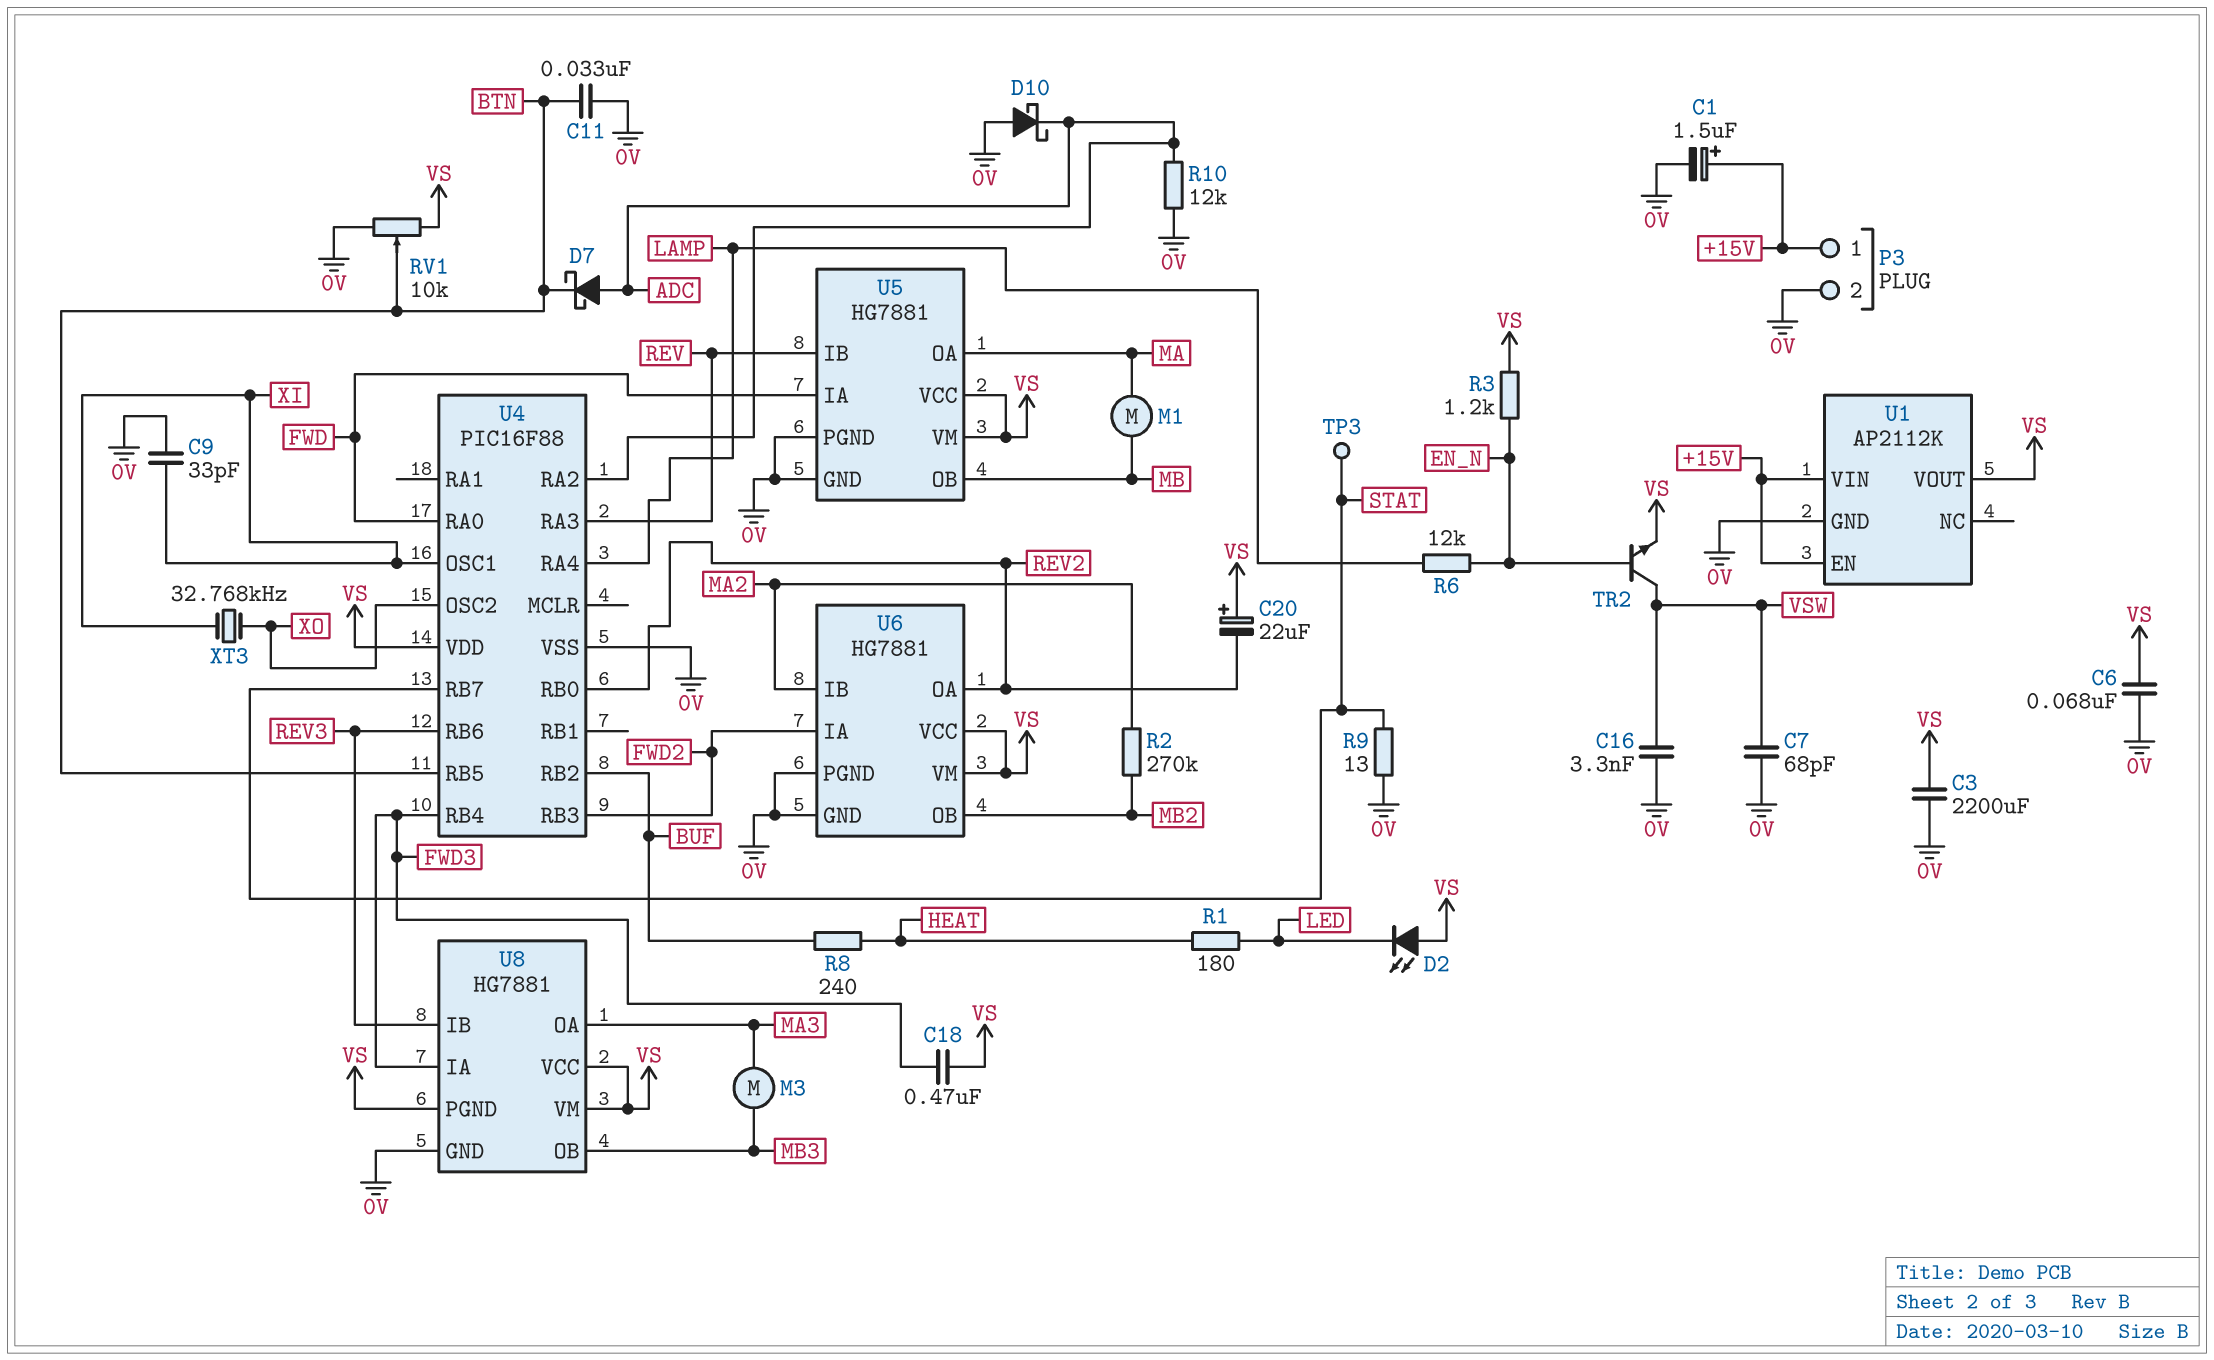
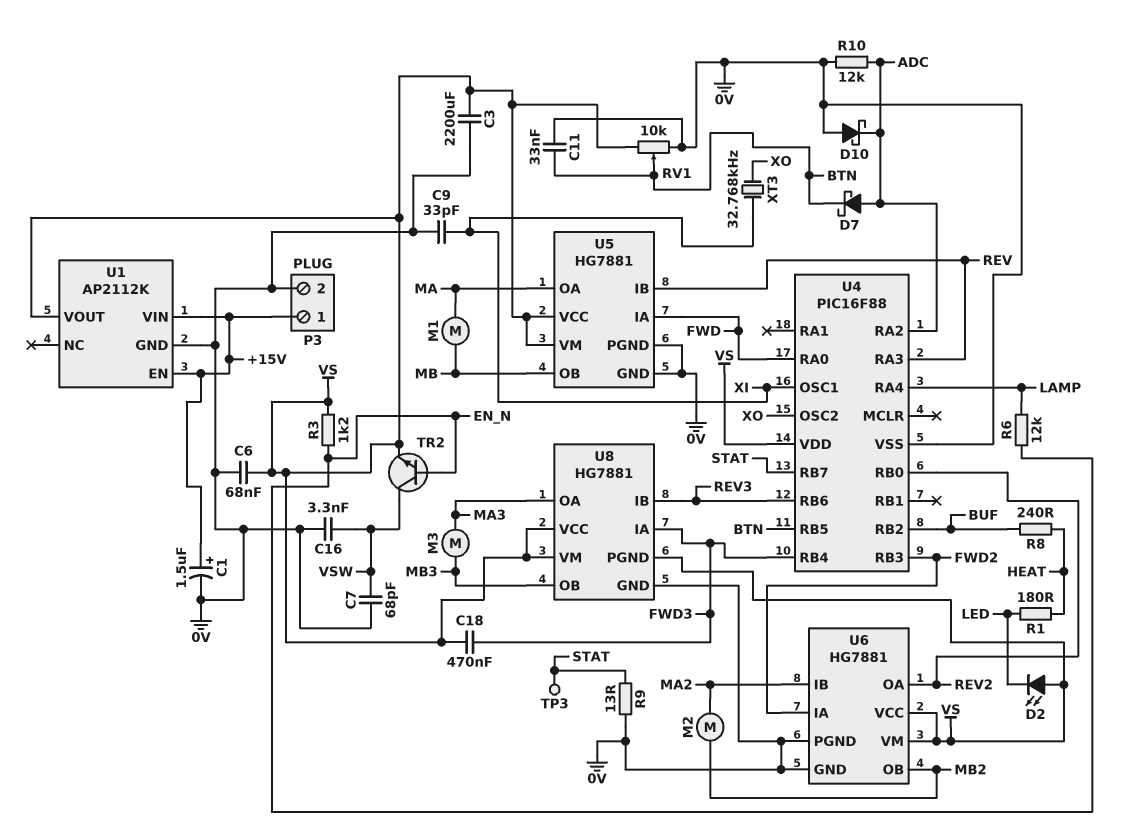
C20: 22uF (plus VS, minus REV2) -> none
M2: none -> motor (MA2, MB2)
R2: 270k (MA2, MB2) -> none

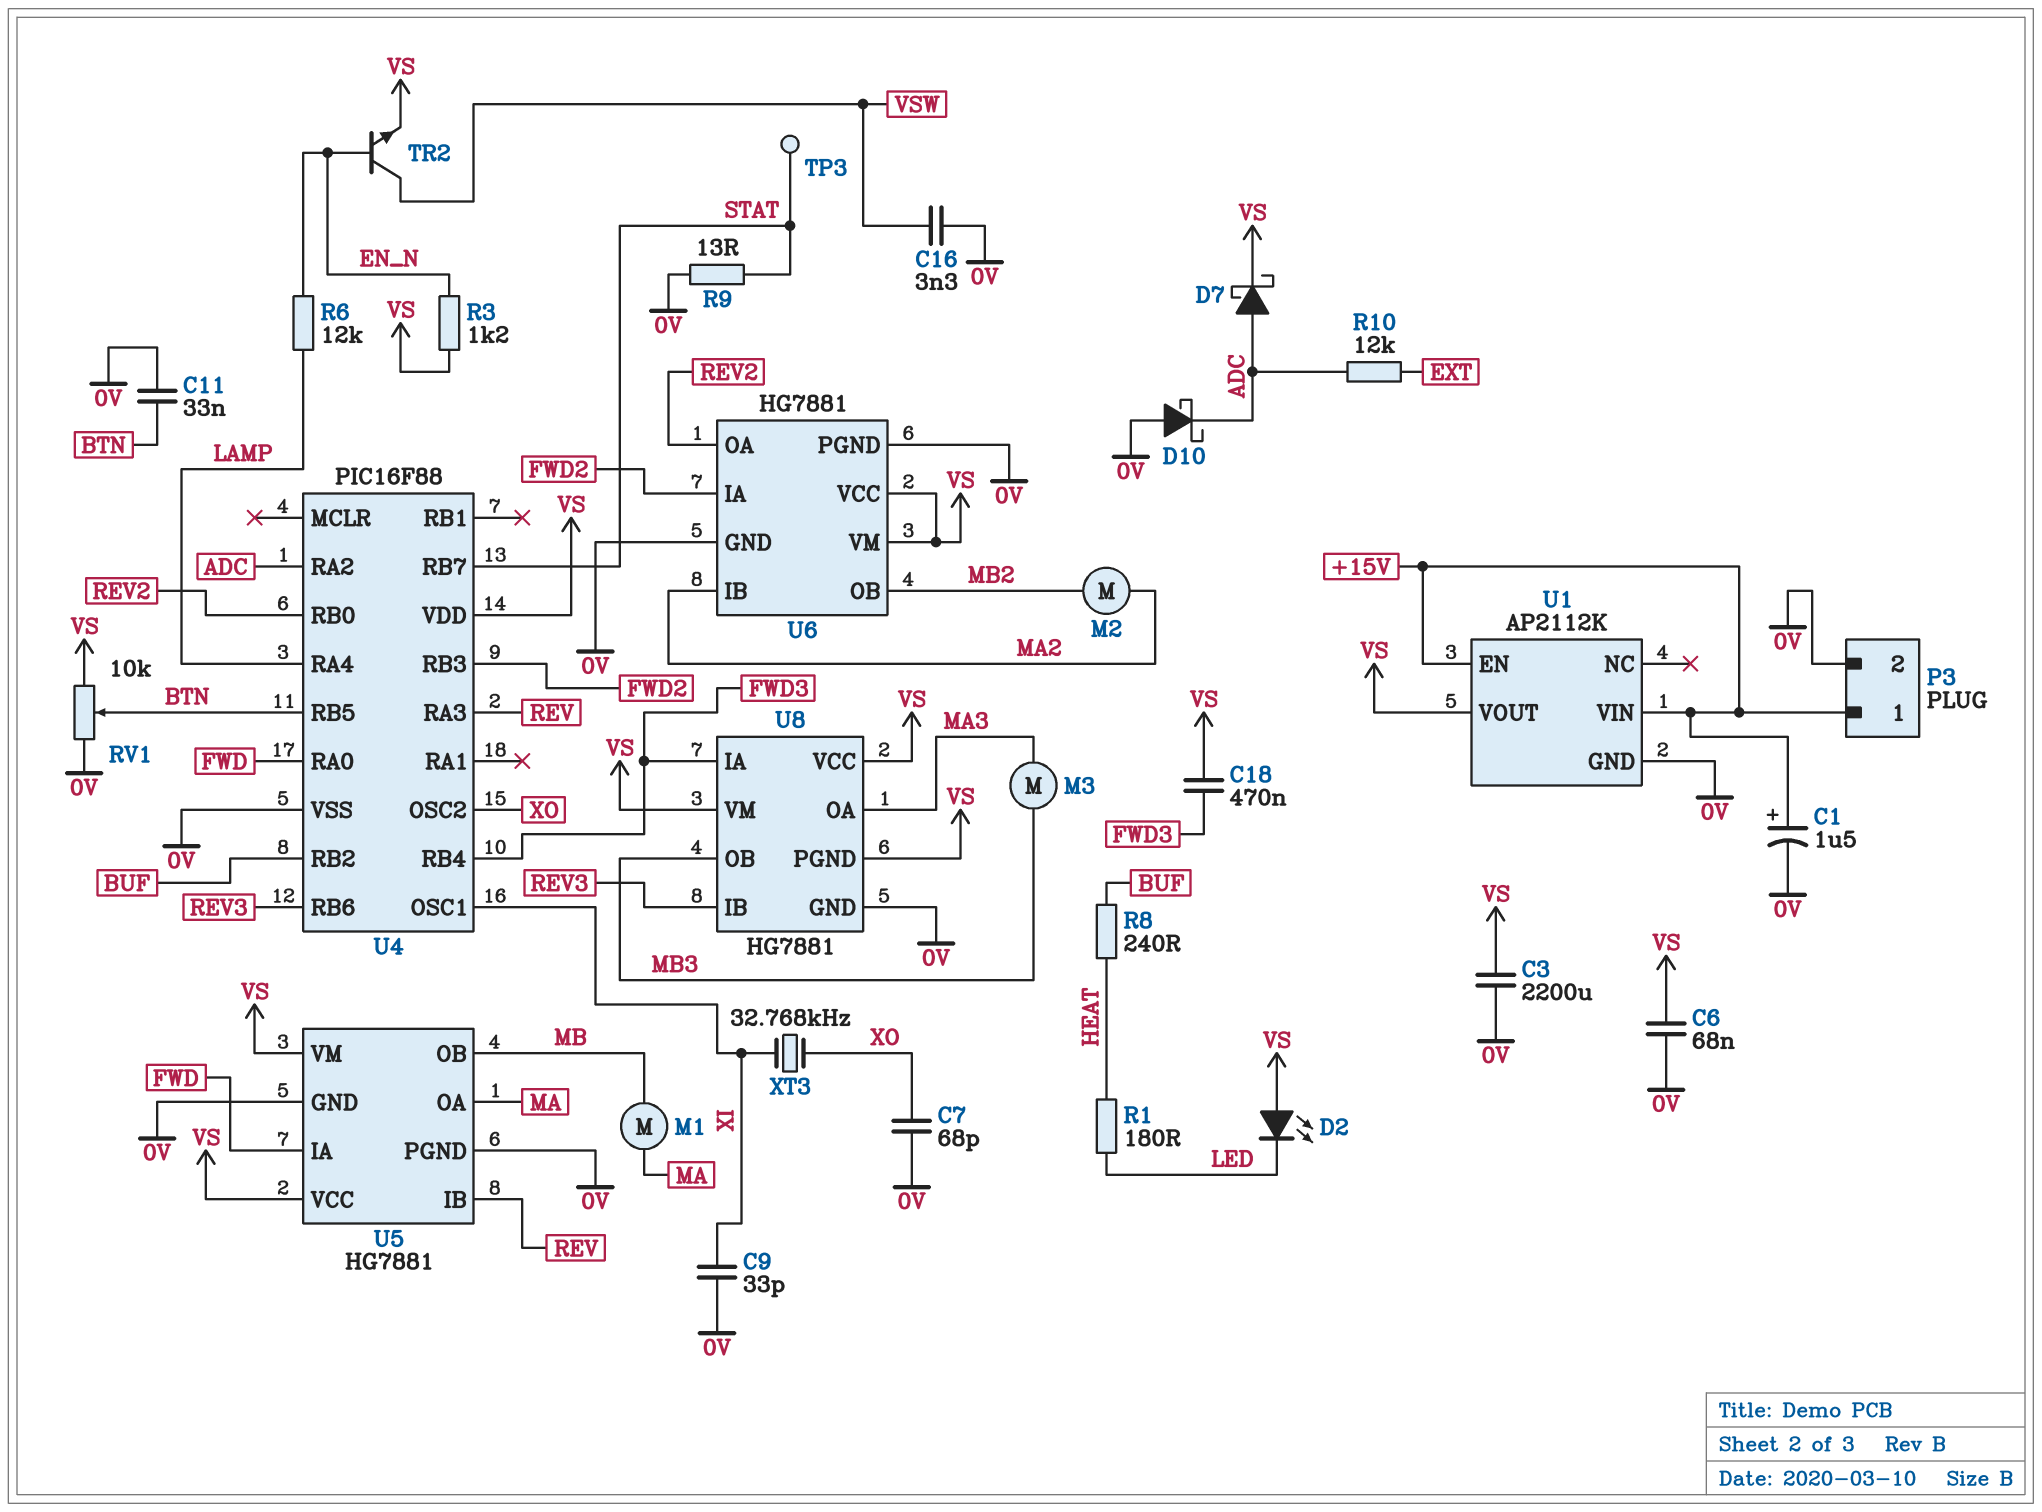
C7: 68pF (0V, VSW) -> 68pF (0V, XO)
D7: schottky (A ADC, K BTN) -> schottky (A ADC, K VS)
R10: 12k (0V, ADC) -> 12k (ADC, EXT)

